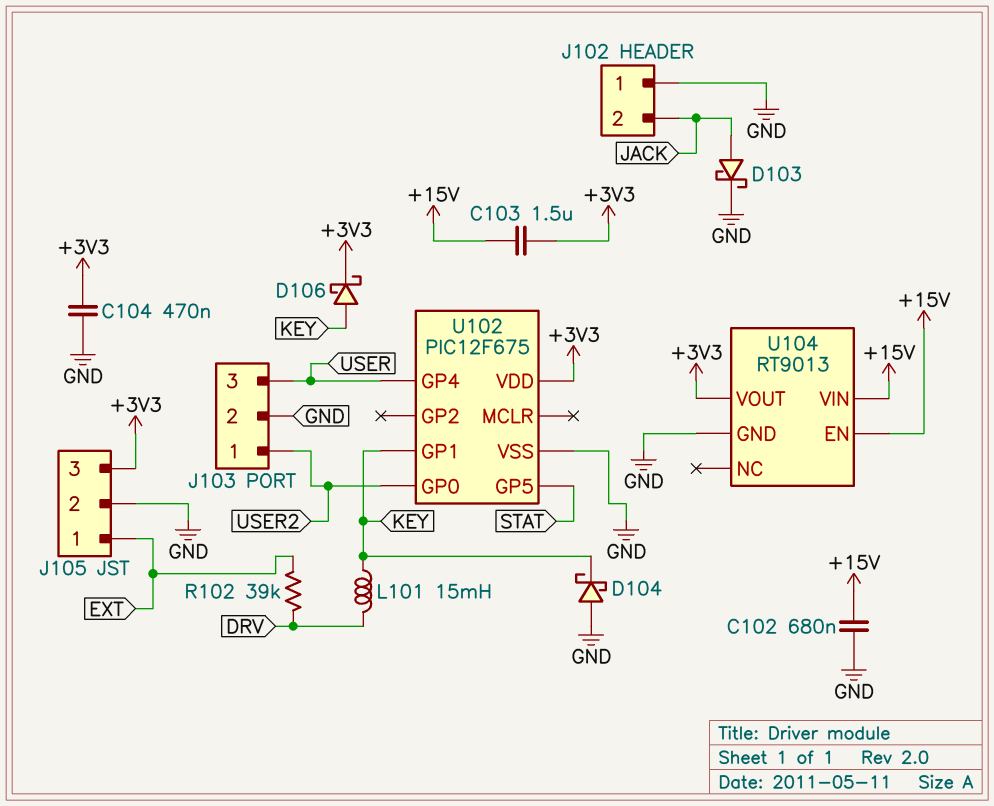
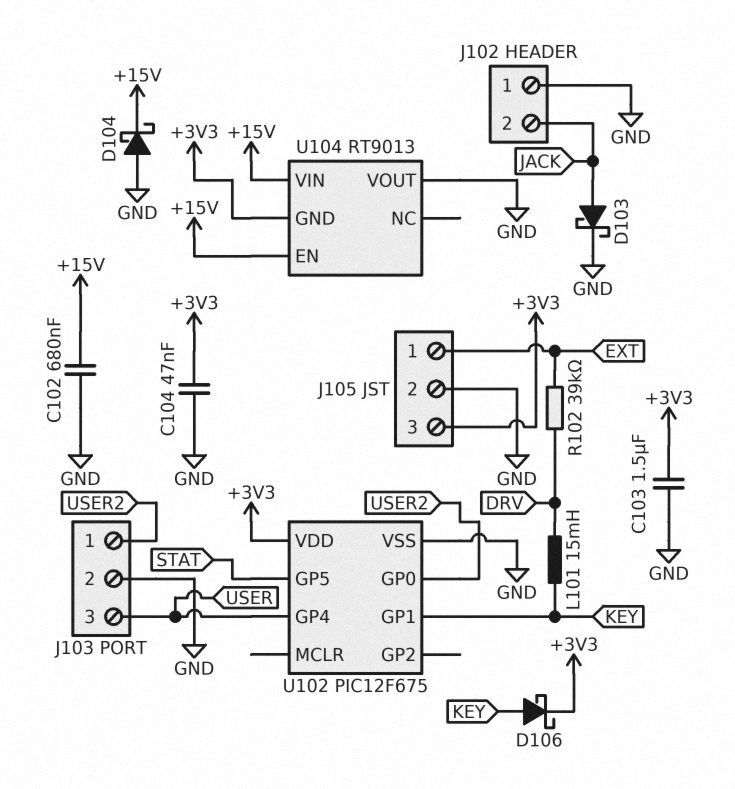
C103: 1.5uF (+3V3, +15V) -> 1.5uF (+3V3, GND)
C104: 470nF (+3V3, GND) -> 47nF (+3V3, GND)
D104: schottky (A GND, K KEY) -> schottky (A GND, K +15V)
U104 pin GND: GND -> +3V3
U104 pin VOUT: +3V3 -> GND

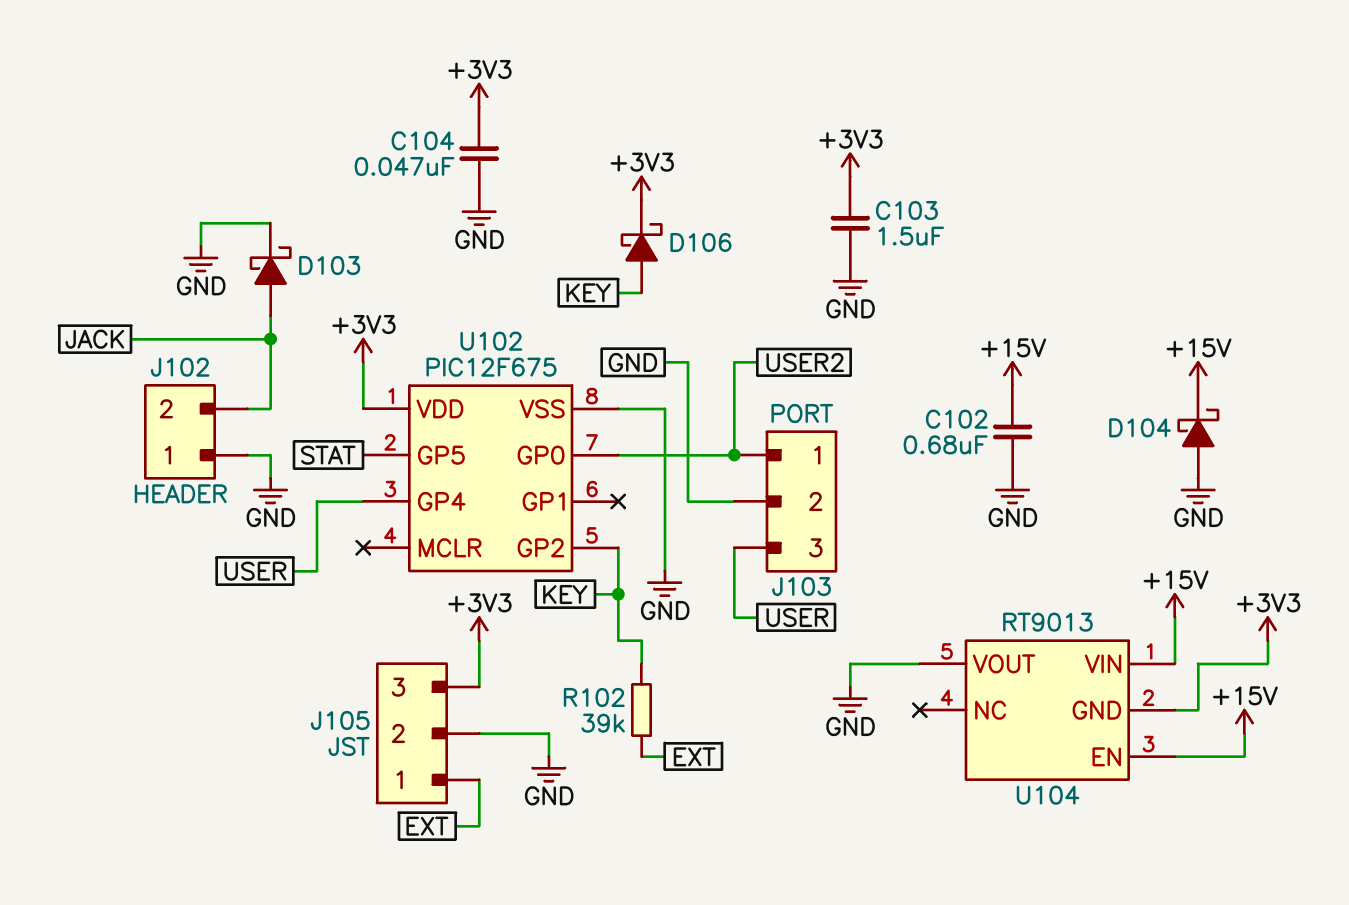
L101: 15mH (DRV, KEY) -> none
R102: 39k (DRV, EXT) -> 39k (EXT, KEY)
U102 pin GP1: KEY -> none
U102 pin GP2: none -> KEY

